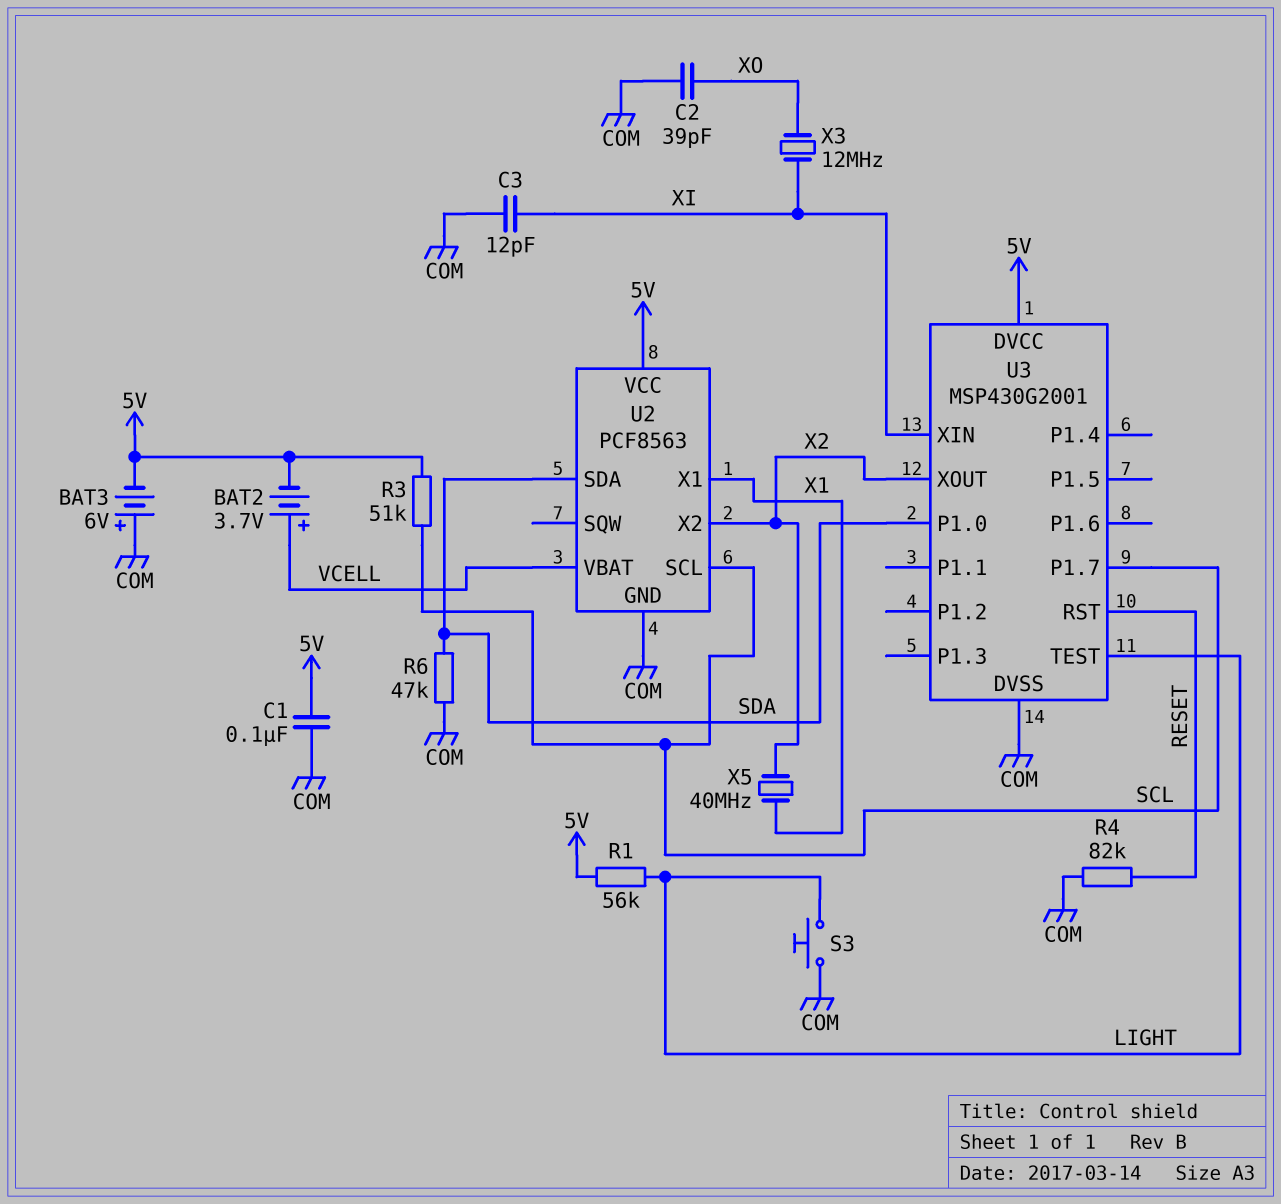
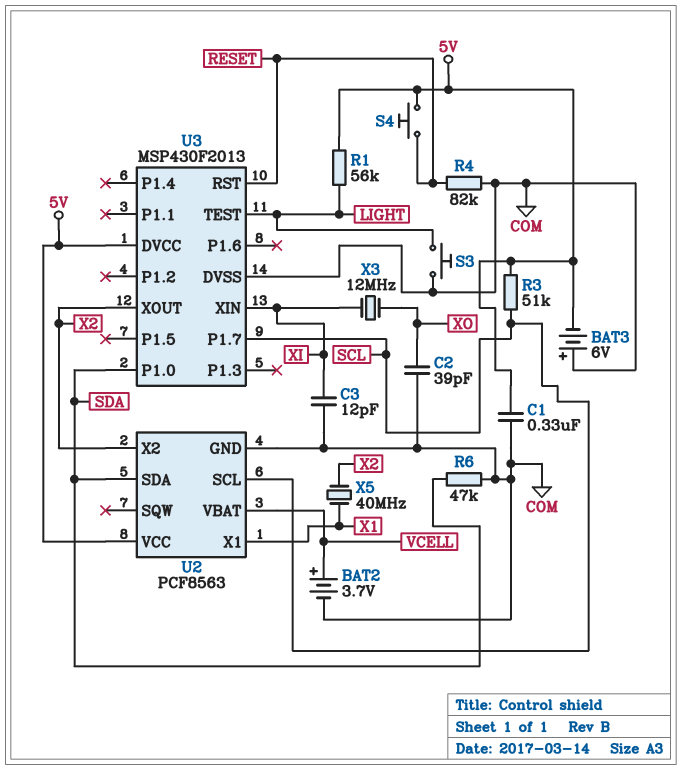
BAT2: 3.7V (plus VCELL, minus 5V) -> 3.7V (plus VCELL, minus COM)
C1: 100nF (5V, COM) -> 330nF (5V, COM)
S4: none -> button (5V, RESET)
U3: MSP430G2001 -> MSP430F2013

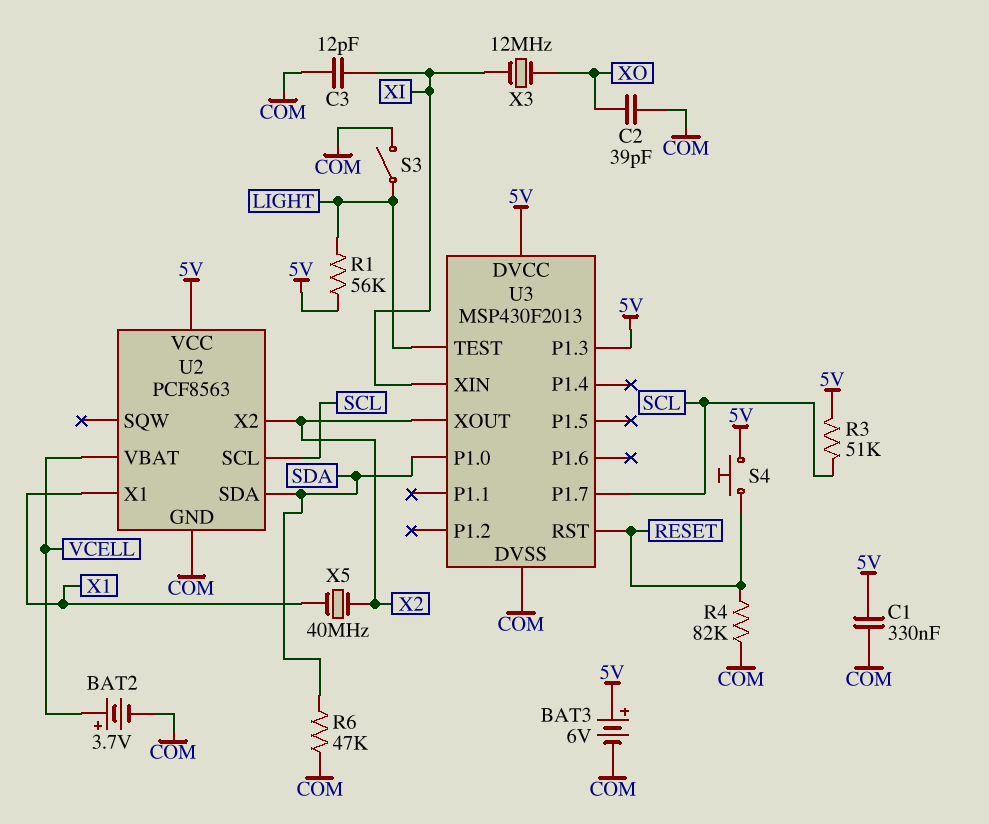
BAT3: 6V (plus COM, minus 5V) -> 6V (plus 5V, minus COM)
S3: button (COM, LIGHT) -> switch (COM, LIGHT)
U3 pin P1.3: none -> 5V

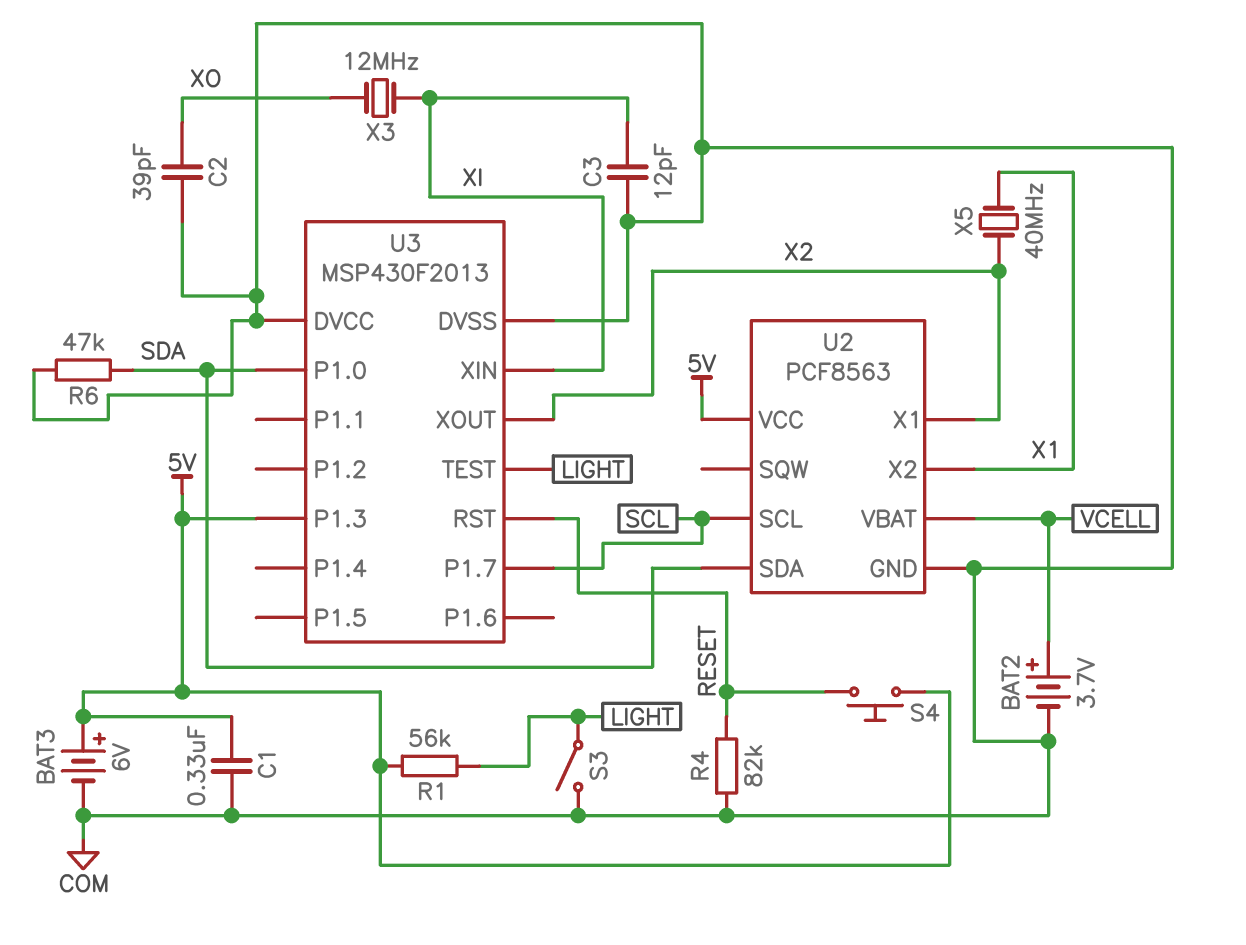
R3: 51k (5V, SCL) -> none
U2 pin X1: X1 -> X2
U2 pin X2: X2 -> X1
U3 pin DVCC: 5V -> COM

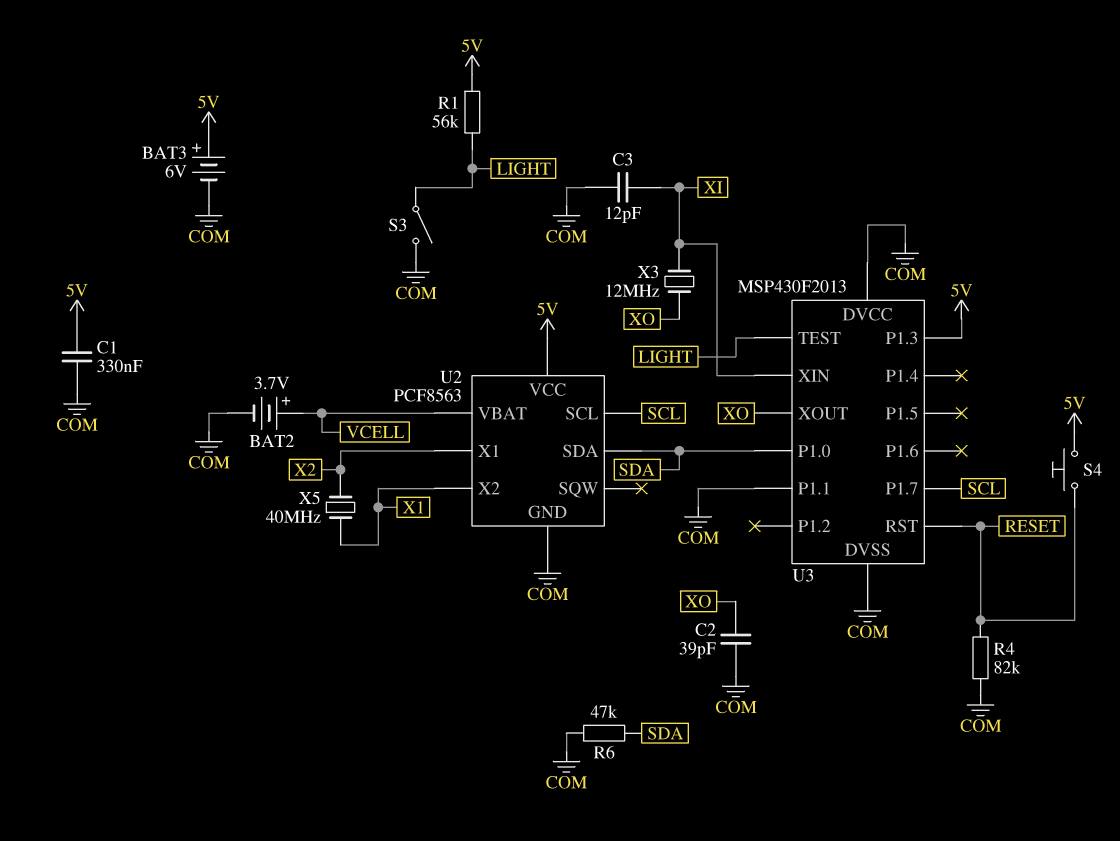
U3 pin P1.1: none -> COM
U3 pin XOUT: X2 -> XO

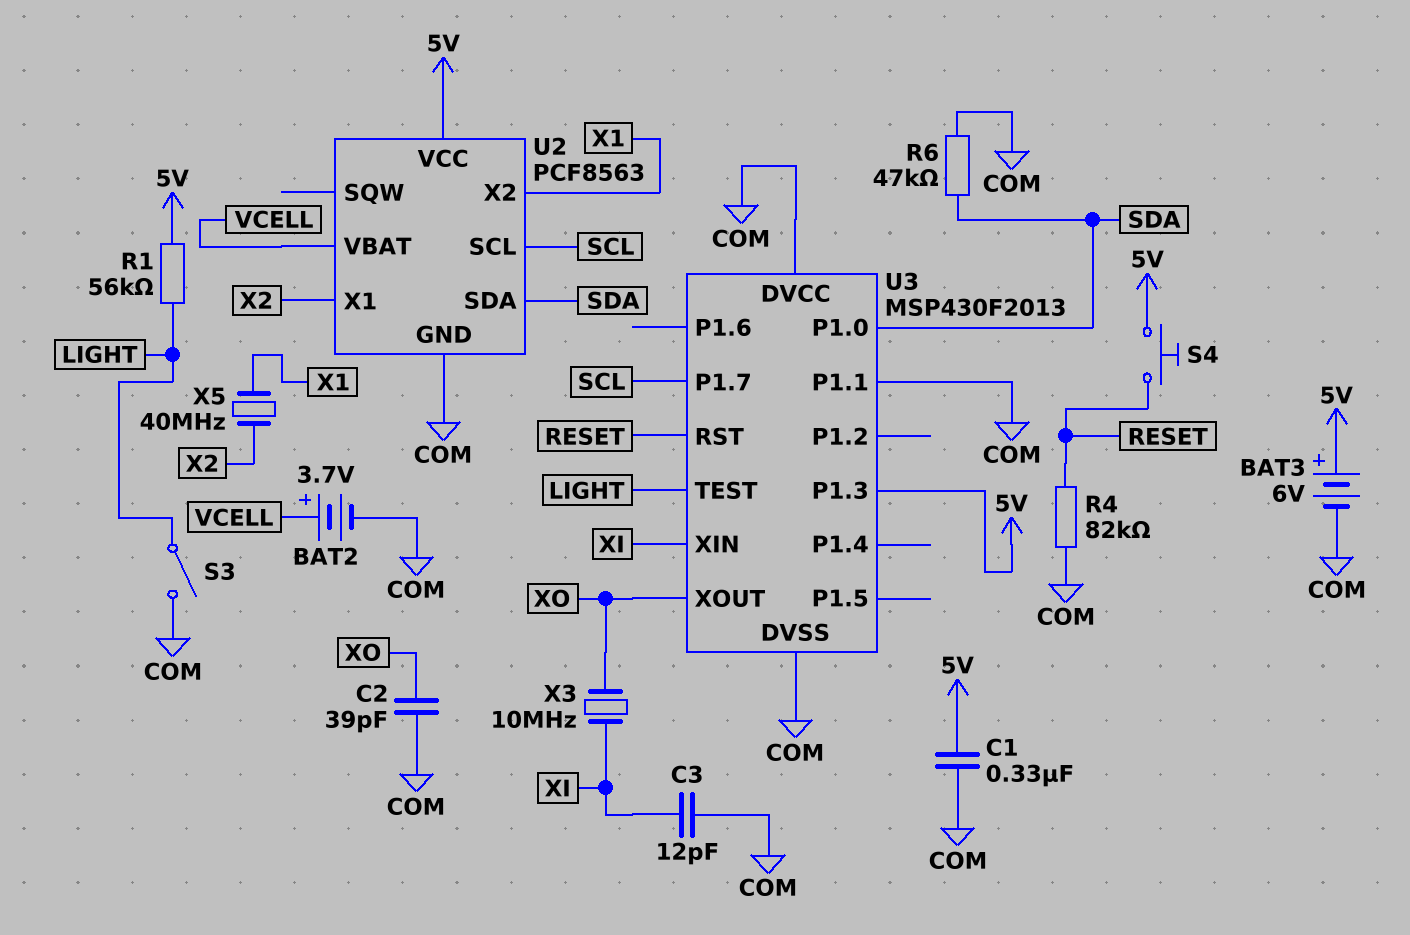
X3: 12MHz (XI, XO) -> 10MHz (XI, XO)

